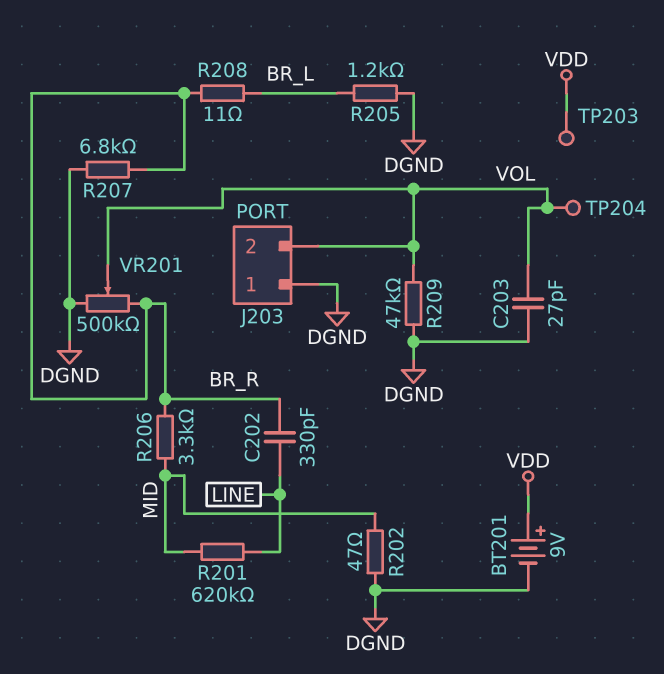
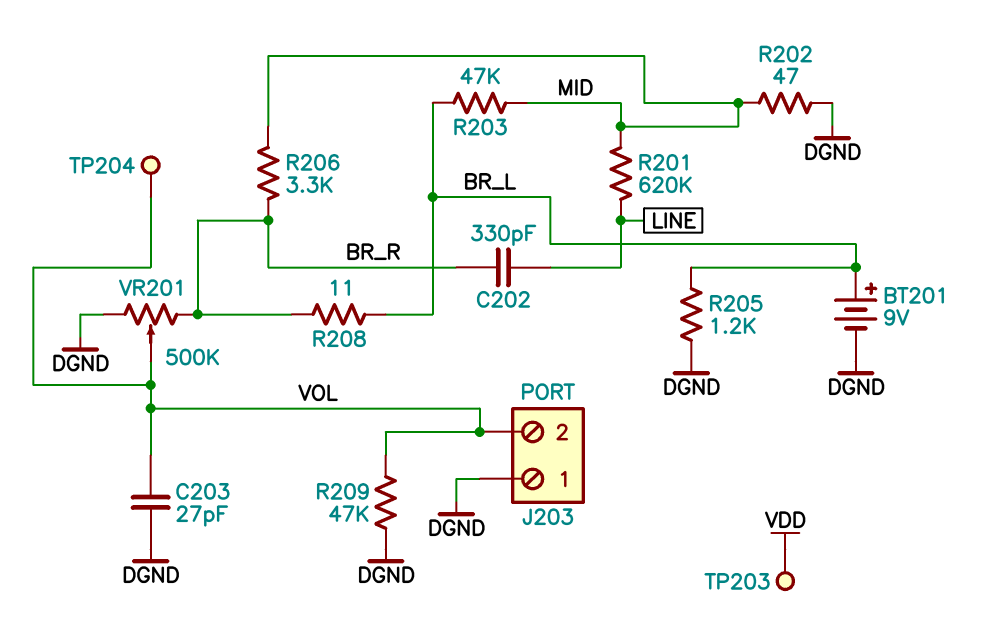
BT201: 9V (plus VDD, minus DGND) -> 9V (plus BR_L, minus DGND)
R203: none -> 47k (BR_L, MID)
R207: 6.8k (BR_R, DGND) -> none

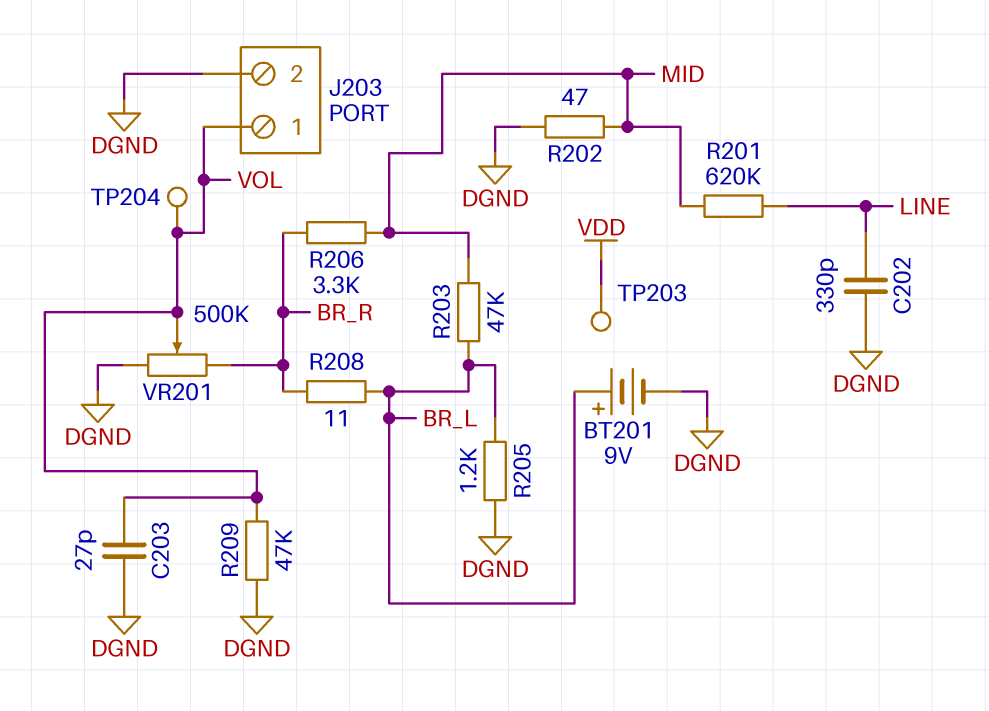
C202: 330pF (BR_R, LINE) -> 330pF (DGND, LINE)
J203 pin 1: DGND -> VOL
J203 pin 2: VOL -> DGND

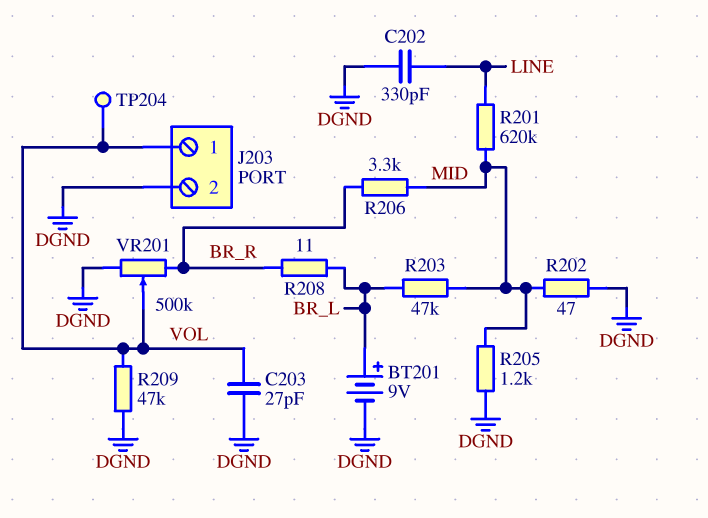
R205: 1.2k (BR_L, DGND) -> 1.2k (DGND, MID)
TP203: test point (VDD) -> none

